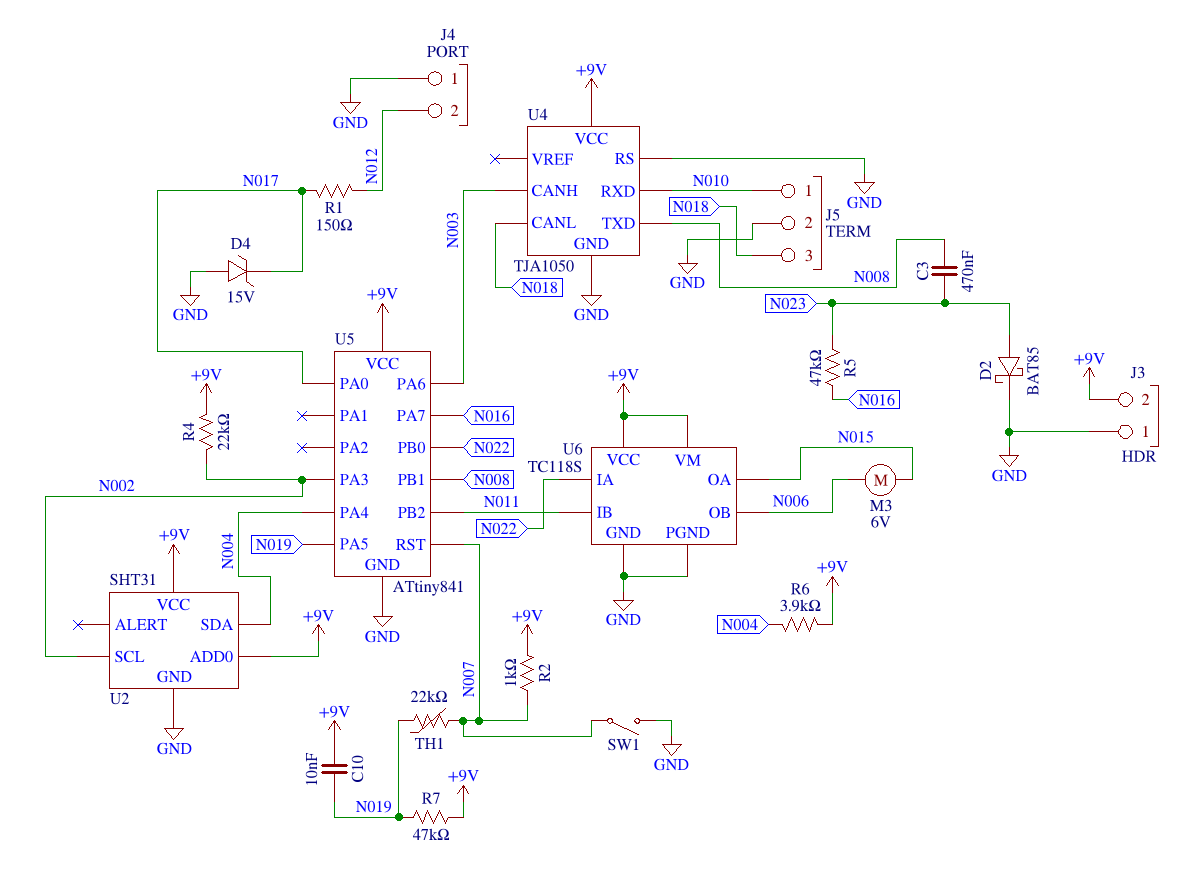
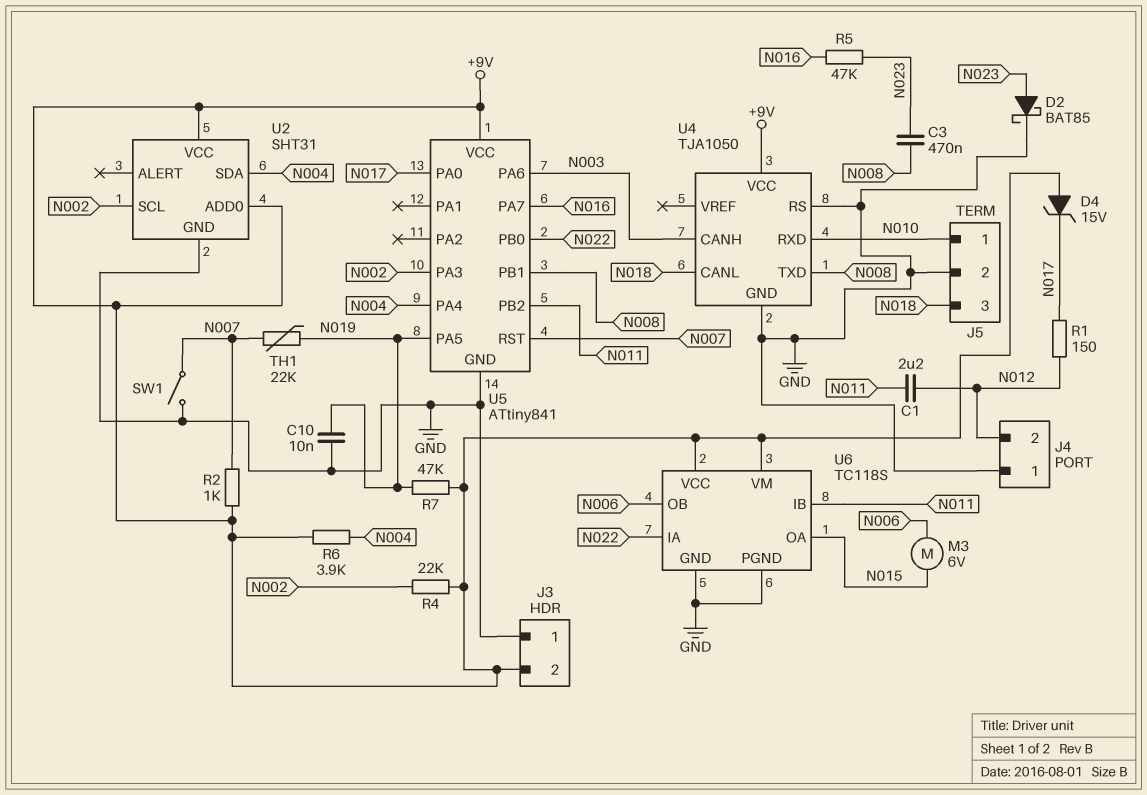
C1: none -> 2.2uF (N011, N012)
C10: 10nF (+9V, N019) -> 10nF (GND, N019)
D4: zener 15V (A GND, K N017) -> zener 15V (A +9V, K N017)

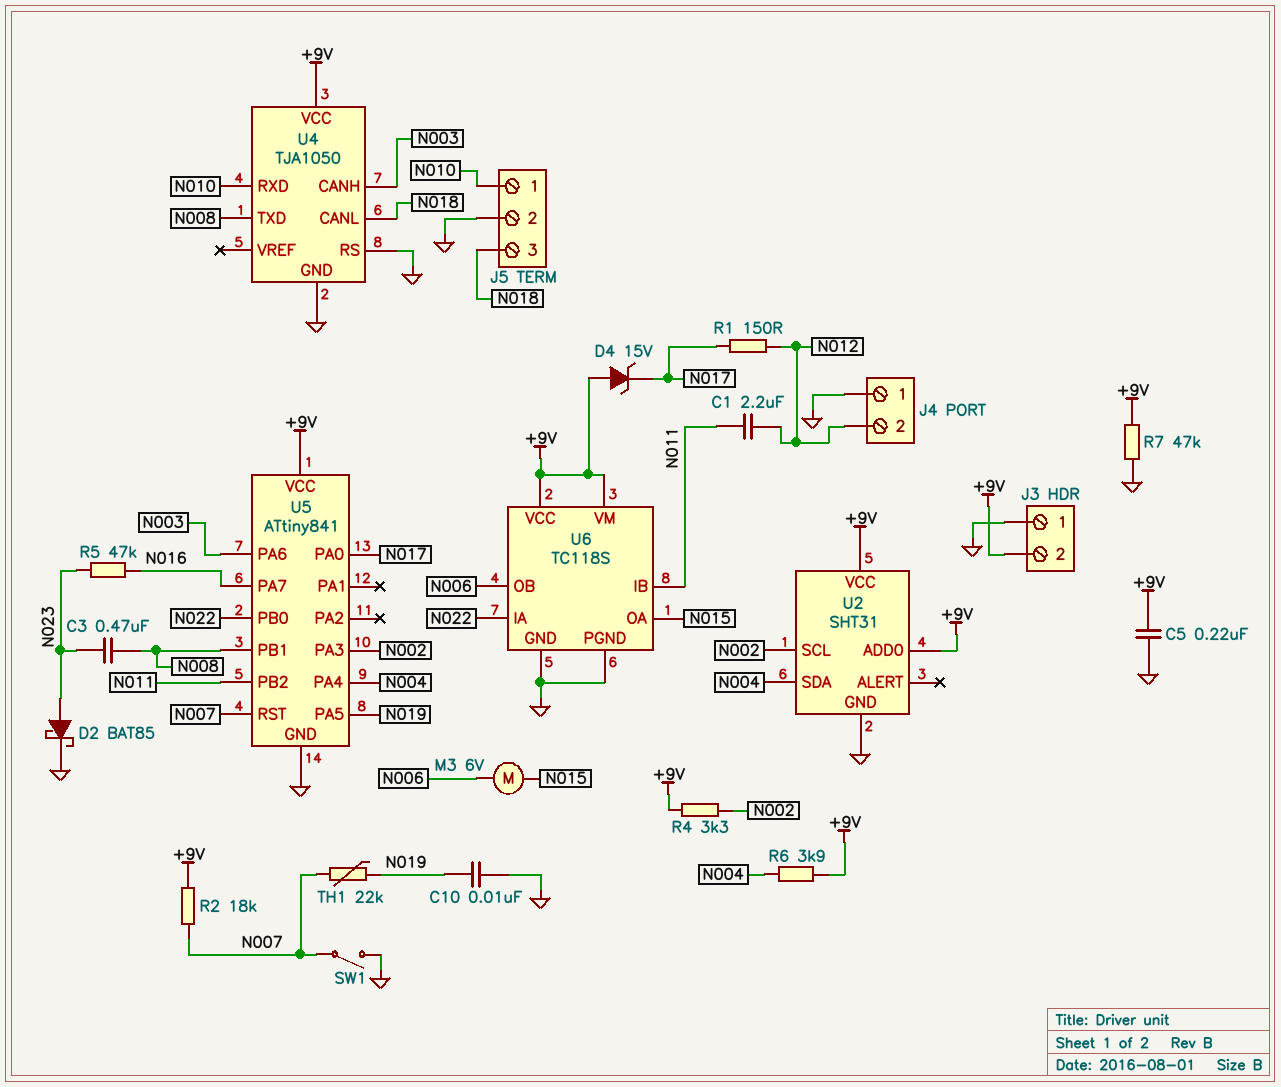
C5: none -> 220nF (+9V, GND)
R2: 1k (+9V, N007) -> 18k (+9V, N007)
R4: 22k (+9V, N002) -> 3.3k (+9V, N002)
R7: 47k (+9V, N019) -> 47k (+9V, GND)

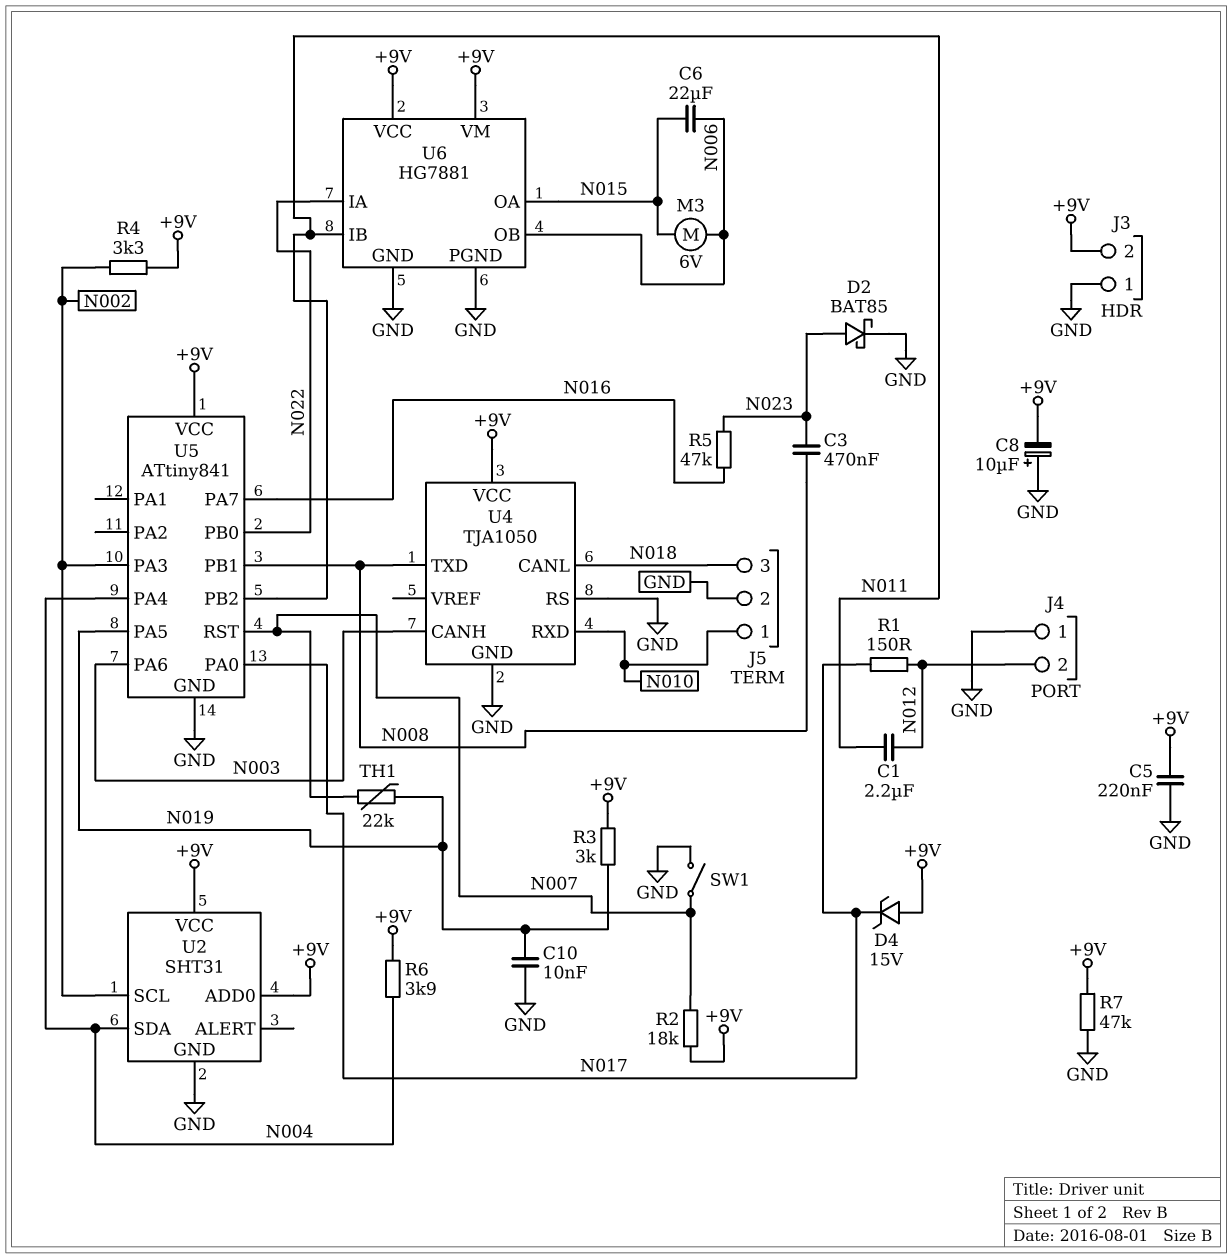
C6: none -> 22uF (N006, N015)
C8: none -> 10uF (plus GND, minus +9V)
R3: none -> 3k (+9V, N019)
U6: TC118S -> HG7881

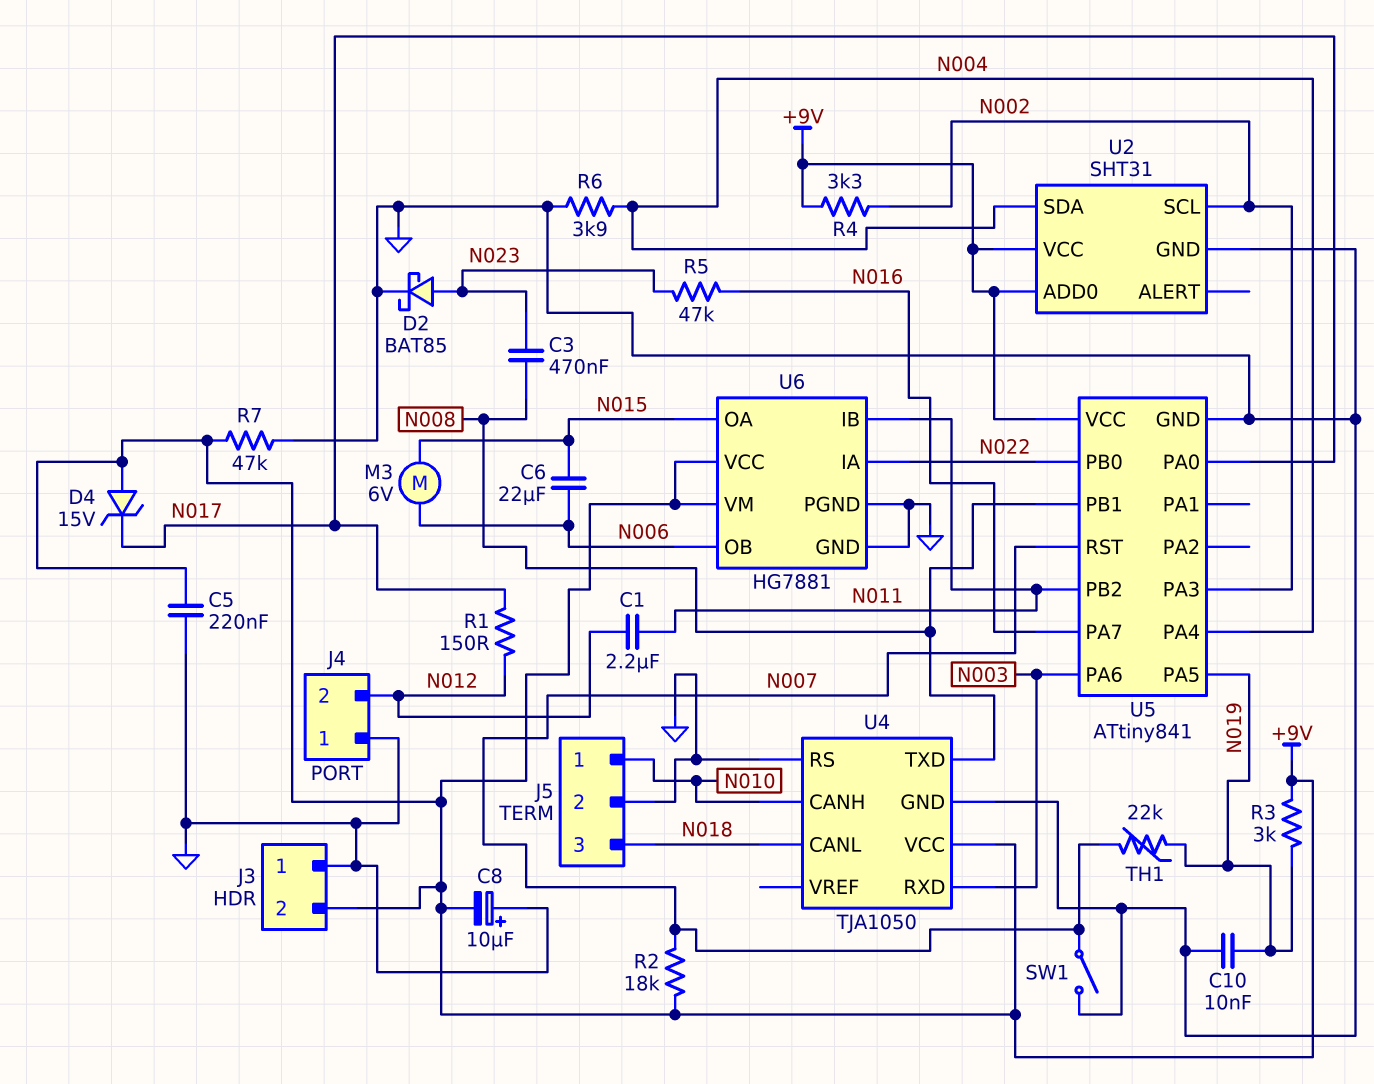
R6: 3.9k (+9V, N004) -> 3.9k (GND, N004)
U4 pin CANH: N003 -> N010
U4 pin RXD: N010 -> N003

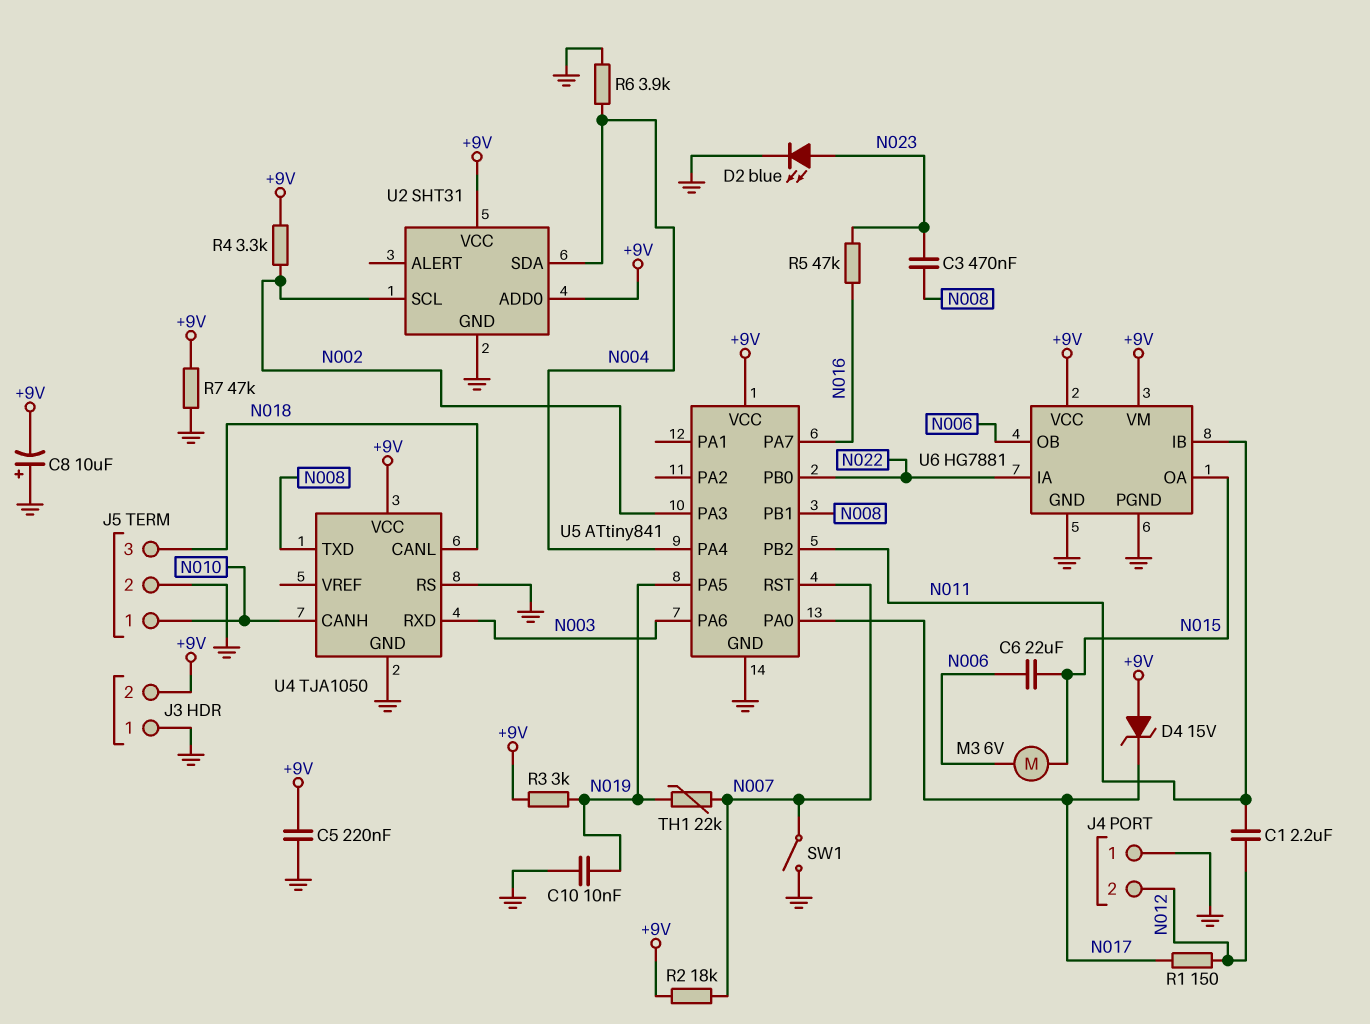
D2: schottky BAT85 (A N023, K GND) -> LED blue (A N023, K GND)

